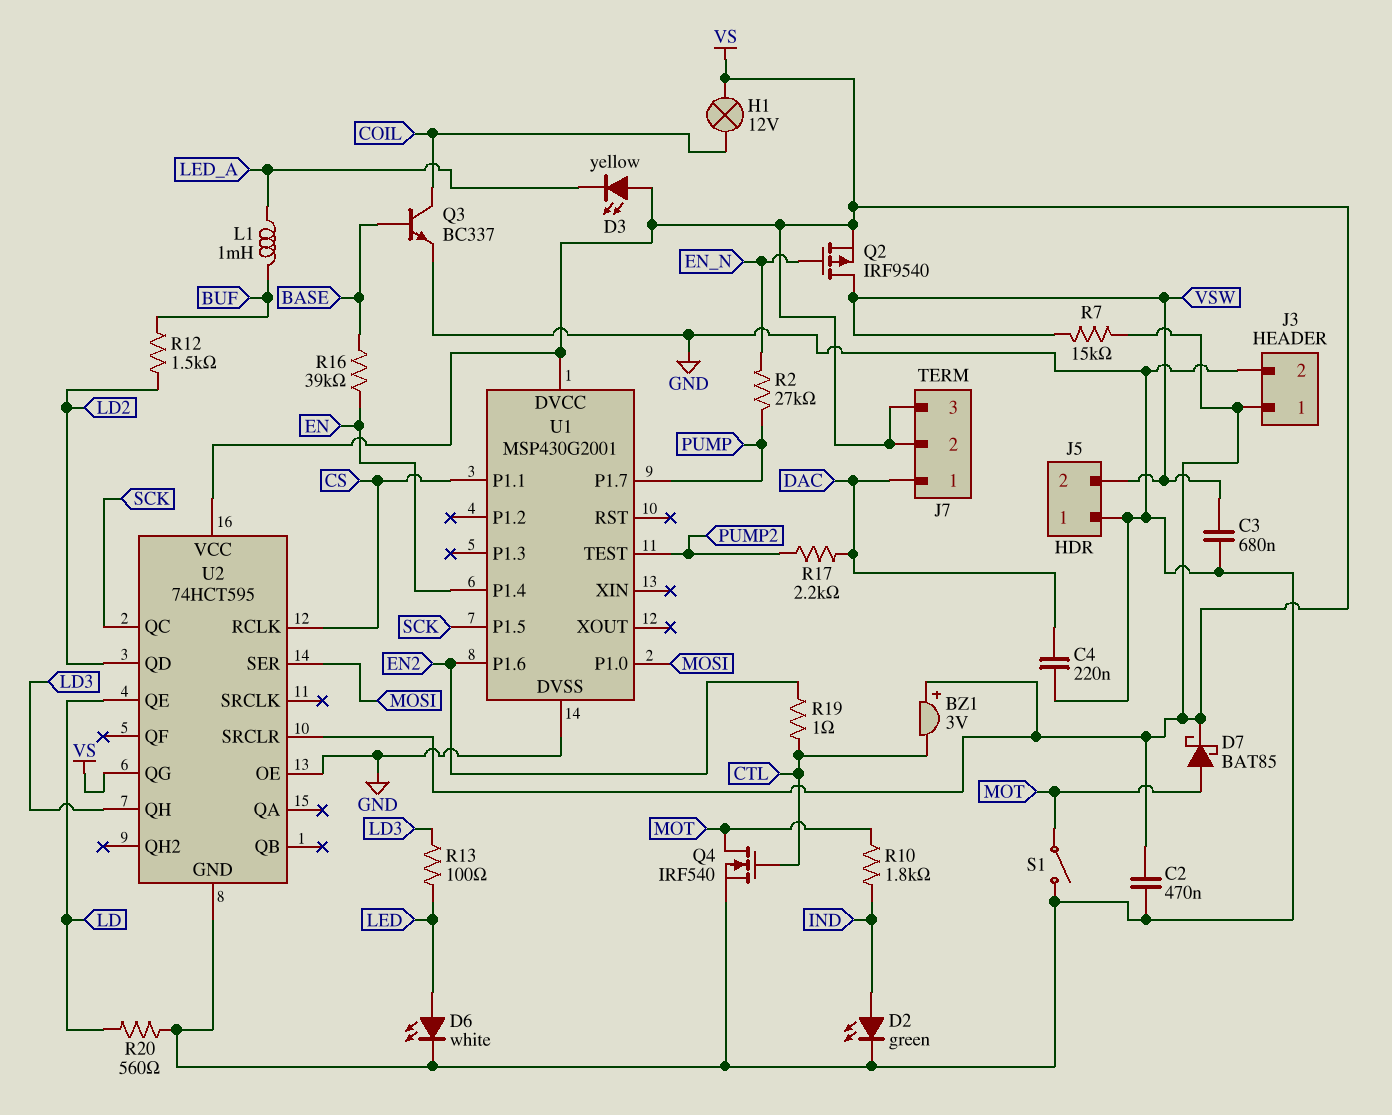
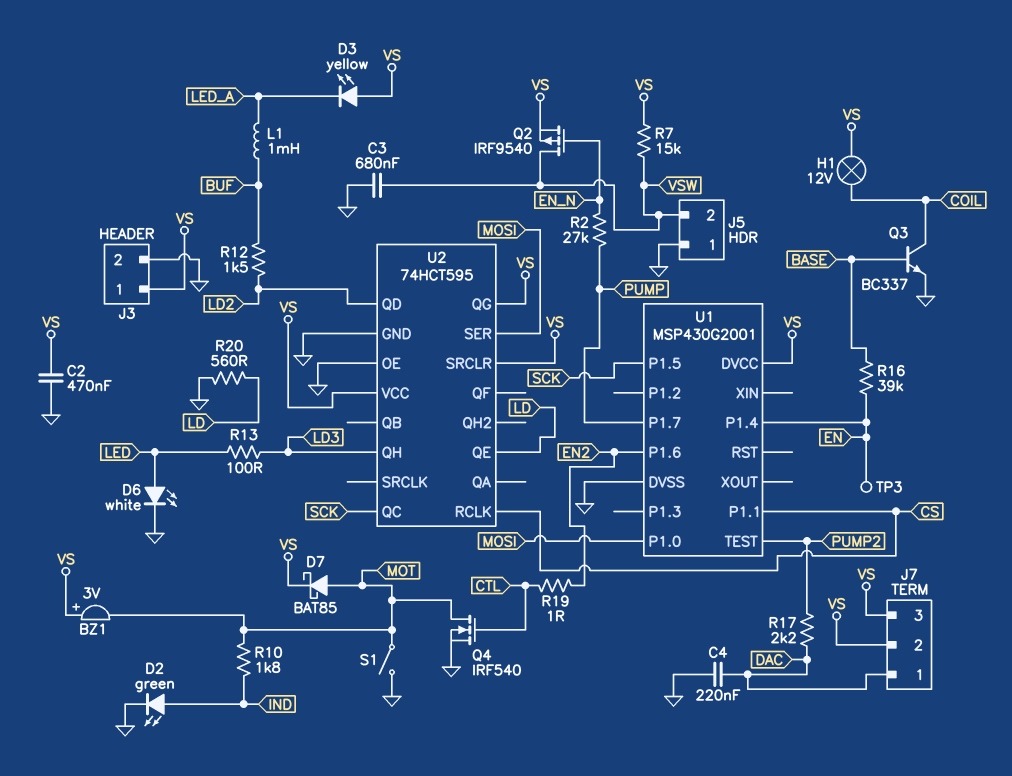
BZ1: buzzer 3V (plus VS, minus CTL) -> buzzer 3V (plus VS, minus MOT)
TP3: none -> test point (EN)

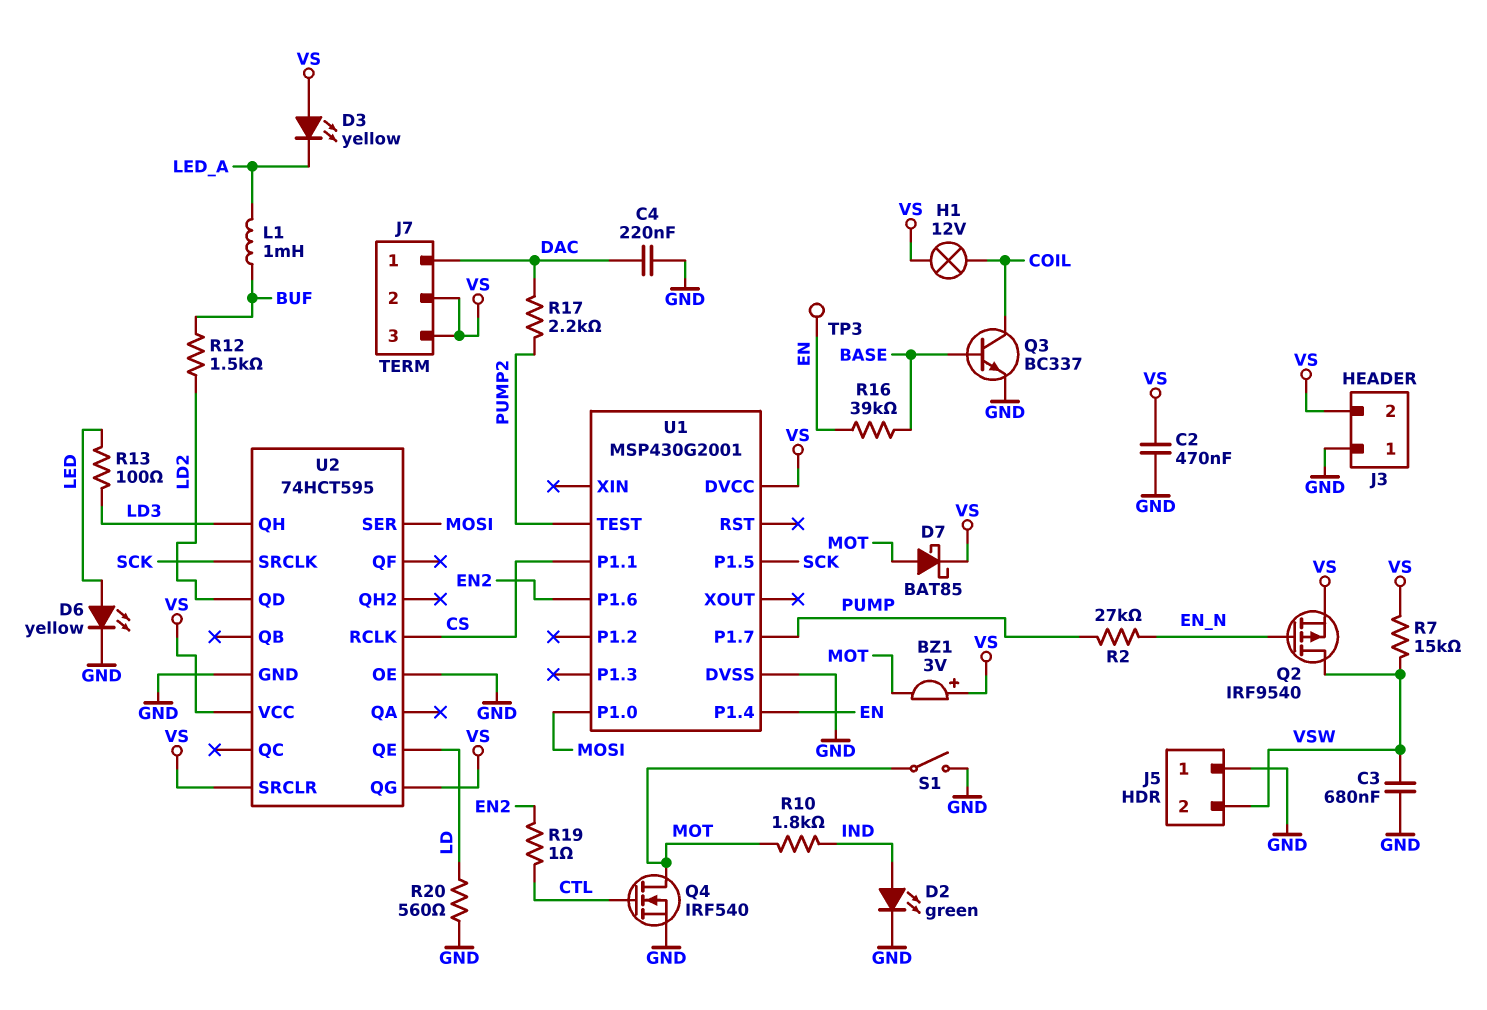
D6: LED white (A LED, K GND) -> LED yellow (A LED, K GND)
J3 pin 1: VS -> GND
J3 pin 2: GND -> VS
U2 pin QC: SCK -> none
U2 pin SRCLK: none -> SCK

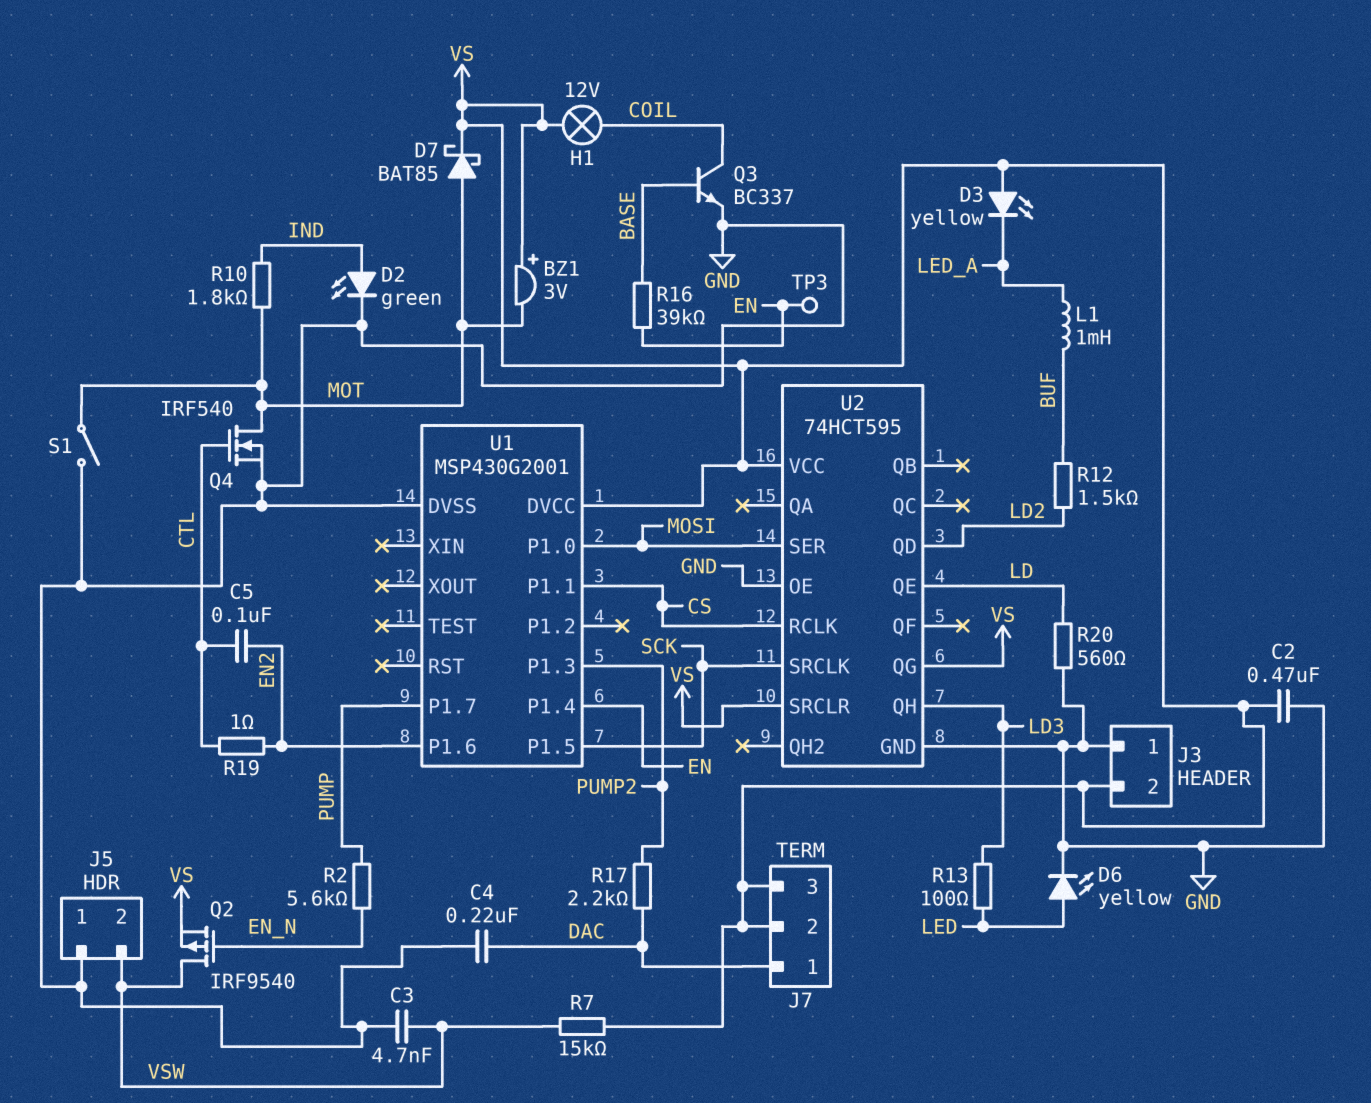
C3: 680nF (GND, VSW) -> 4.7nF (GND, VSW)
C5: none -> 100nF (CTL, EN2)
R2: 27k (EN_N, PUMP) -> 5.6k (EN_N, PUMP)
U1 pin P1.3: none -> PUMP2
U1 pin TEST: PUMP2 -> none

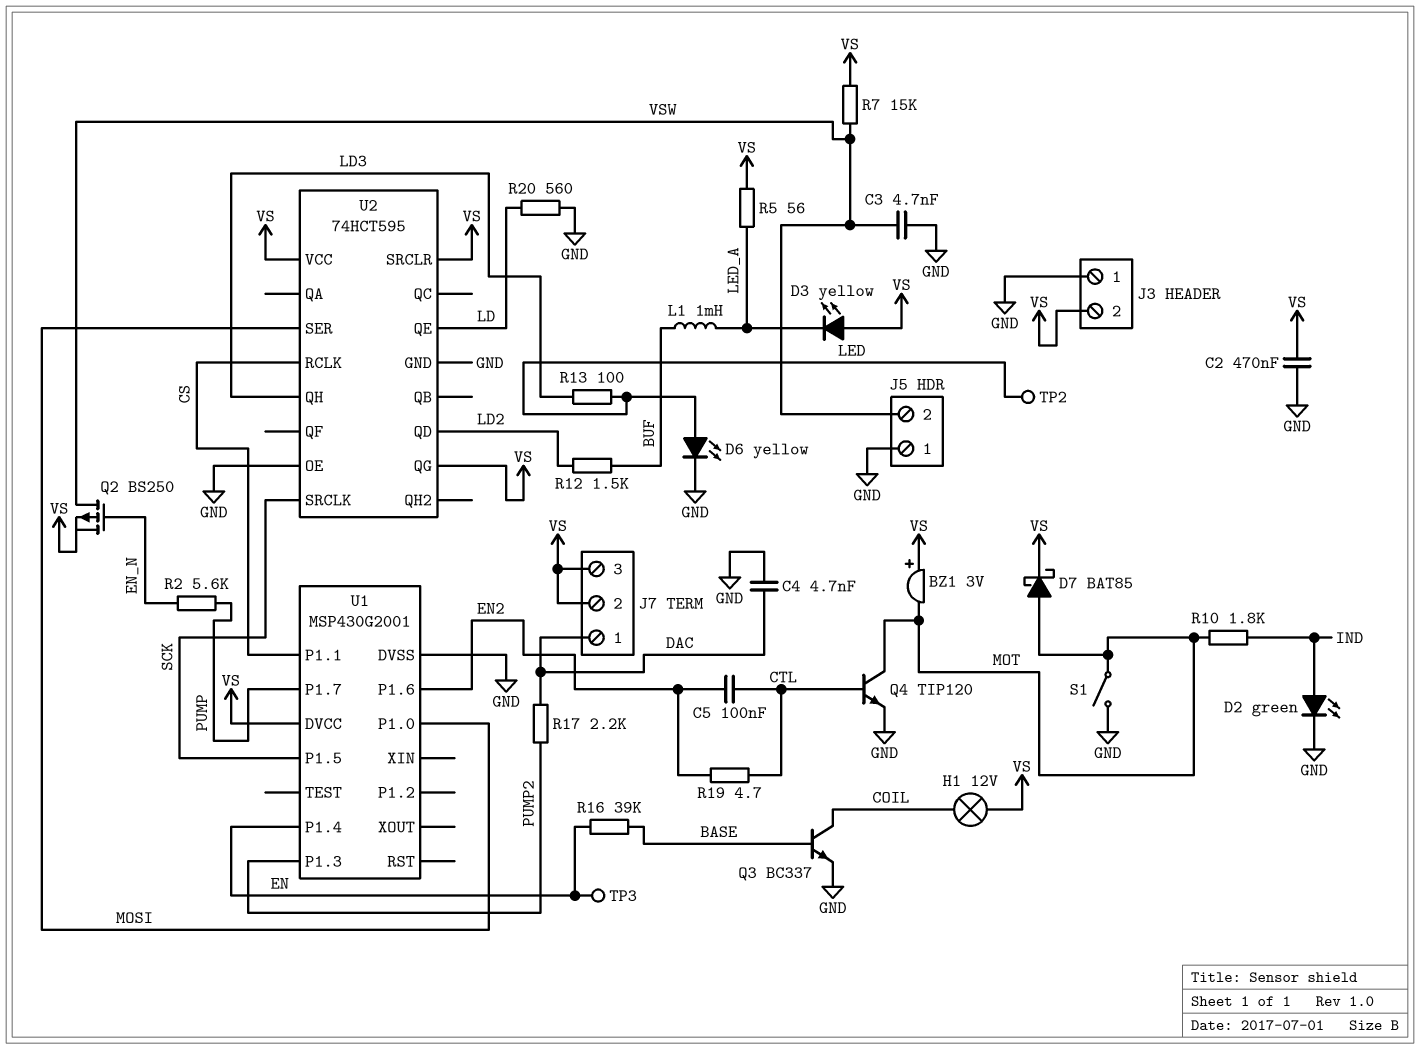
C4: 220nF (DAC, GND) -> 4.7nF (DAC, GND)
Q2: PMOS IRF9540 (G EN_N, D VSW, S VS) -> PMOS BS250 (G EN_N, D VSW, S VS)
Q4: NMOS IRF540 (G CTL, D MOT, S GND) -> NPN TIP120 (B CTL, C MOT, E GND)
R5: none -> 56 (LED_A, VS)
R19: 1 (CTL, EN2) -> 4.7 (CTL, EN2)
TP2: none -> test point (LED)

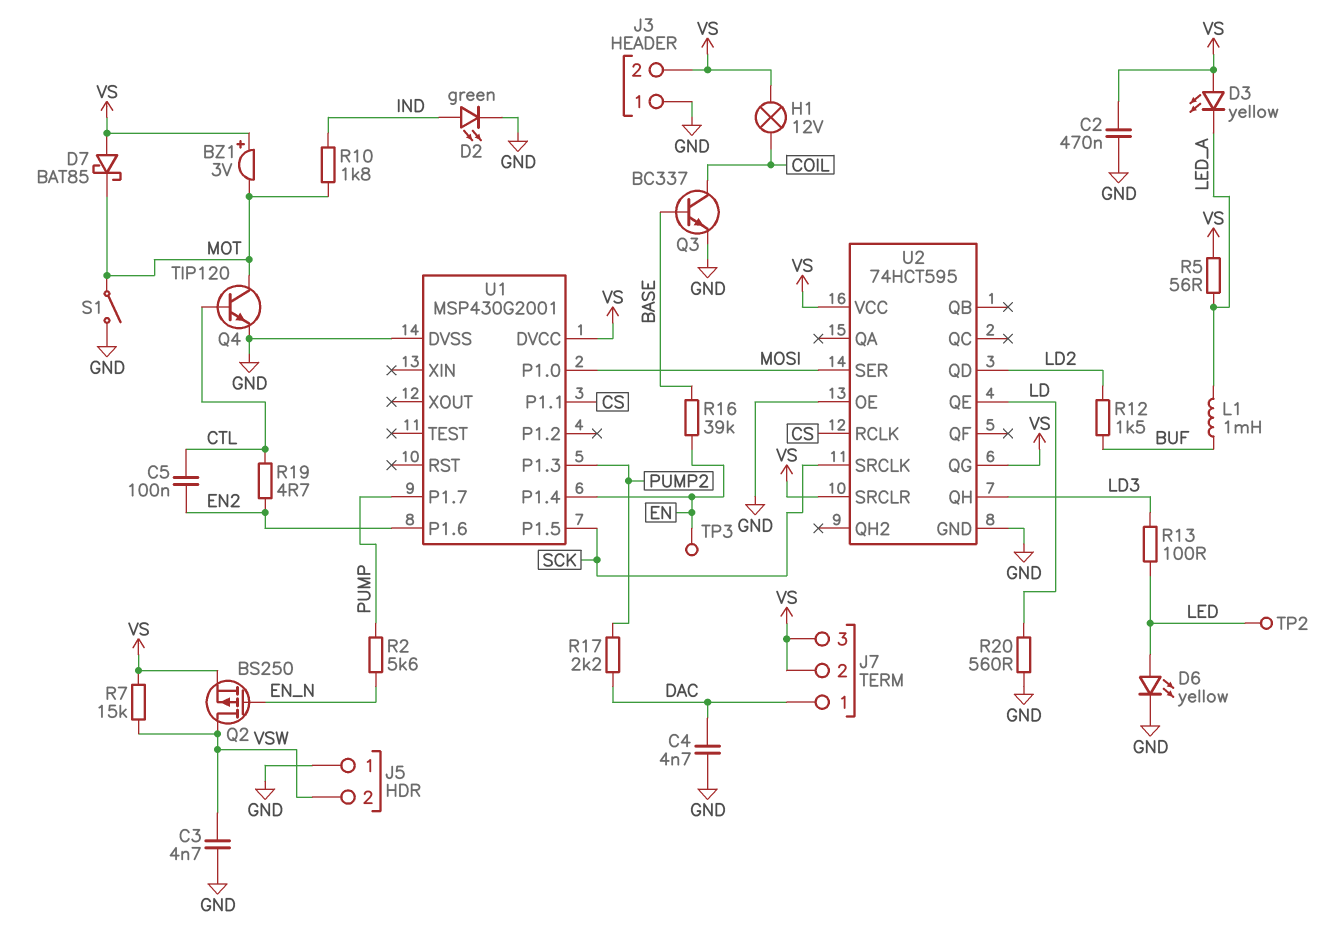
D7: schottky BAT85 (A MOT, K VS) -> schottky BAT85 (A VS, K MOT)

